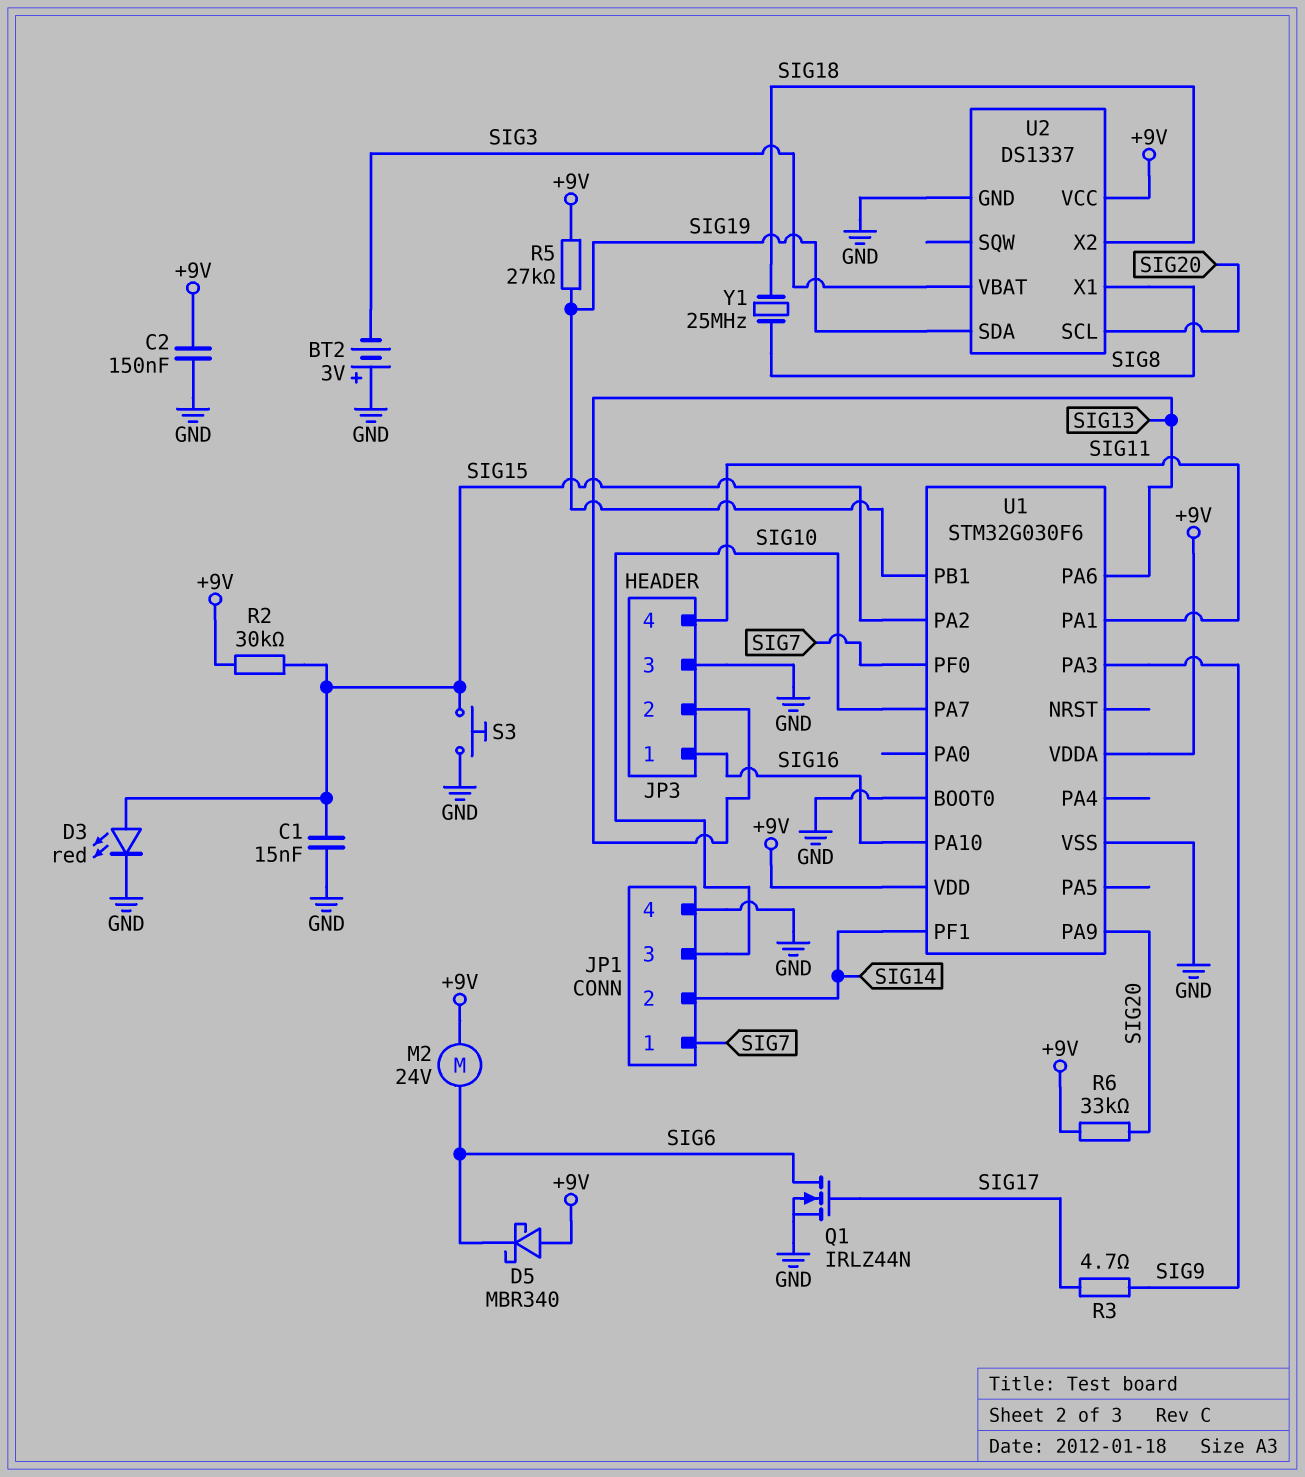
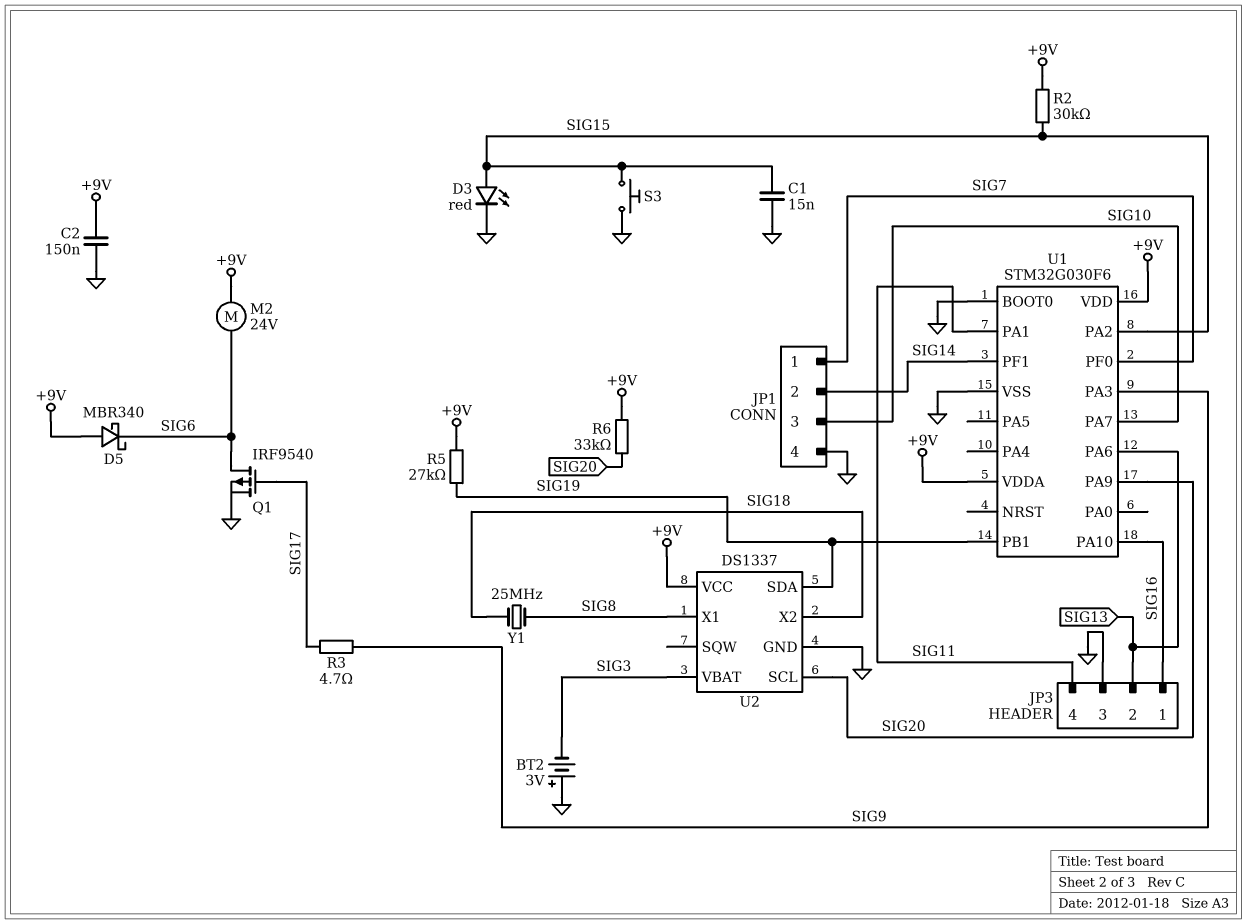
Q1: NMOS IRLZ44N (G SIG17, D SIG6, S GND) -> PMOS IRF9540 (G SIG17, D SIG6, S GND)

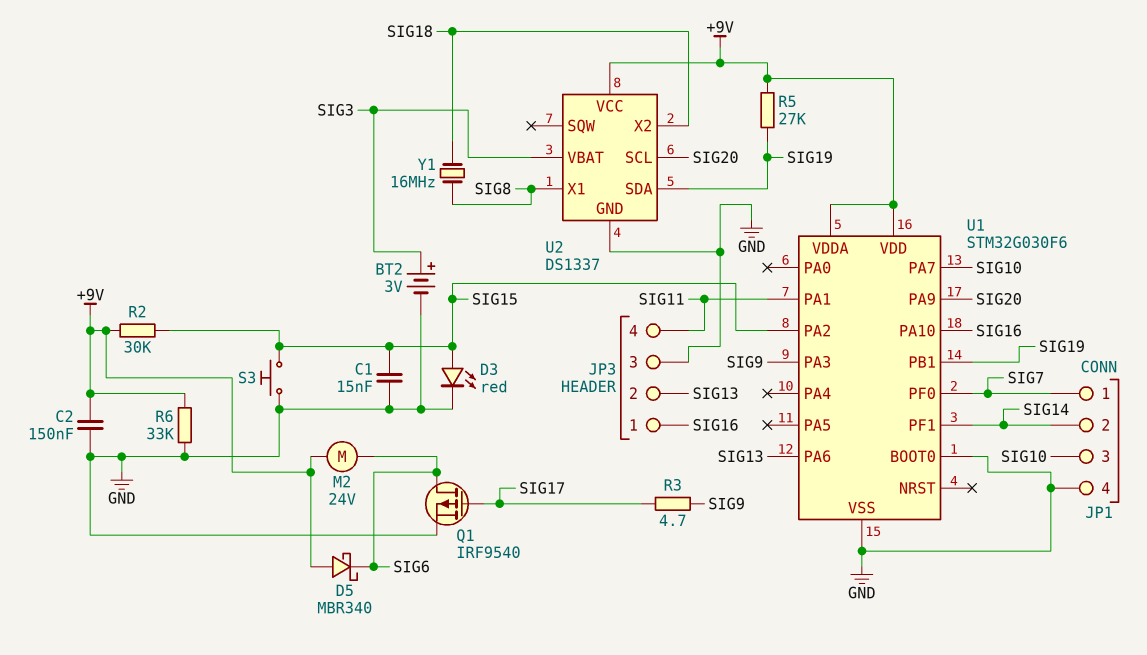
BT2: 3V (plus GND, minus SIG3) -> 3V (plus SIG3, minus GND)
R6: 33k (+9V, SIG20) -> 33k (+9V, GND)
Y1: 25MHz (SIG8, SIG18) -> 16MHz (SIG8, SIG18)

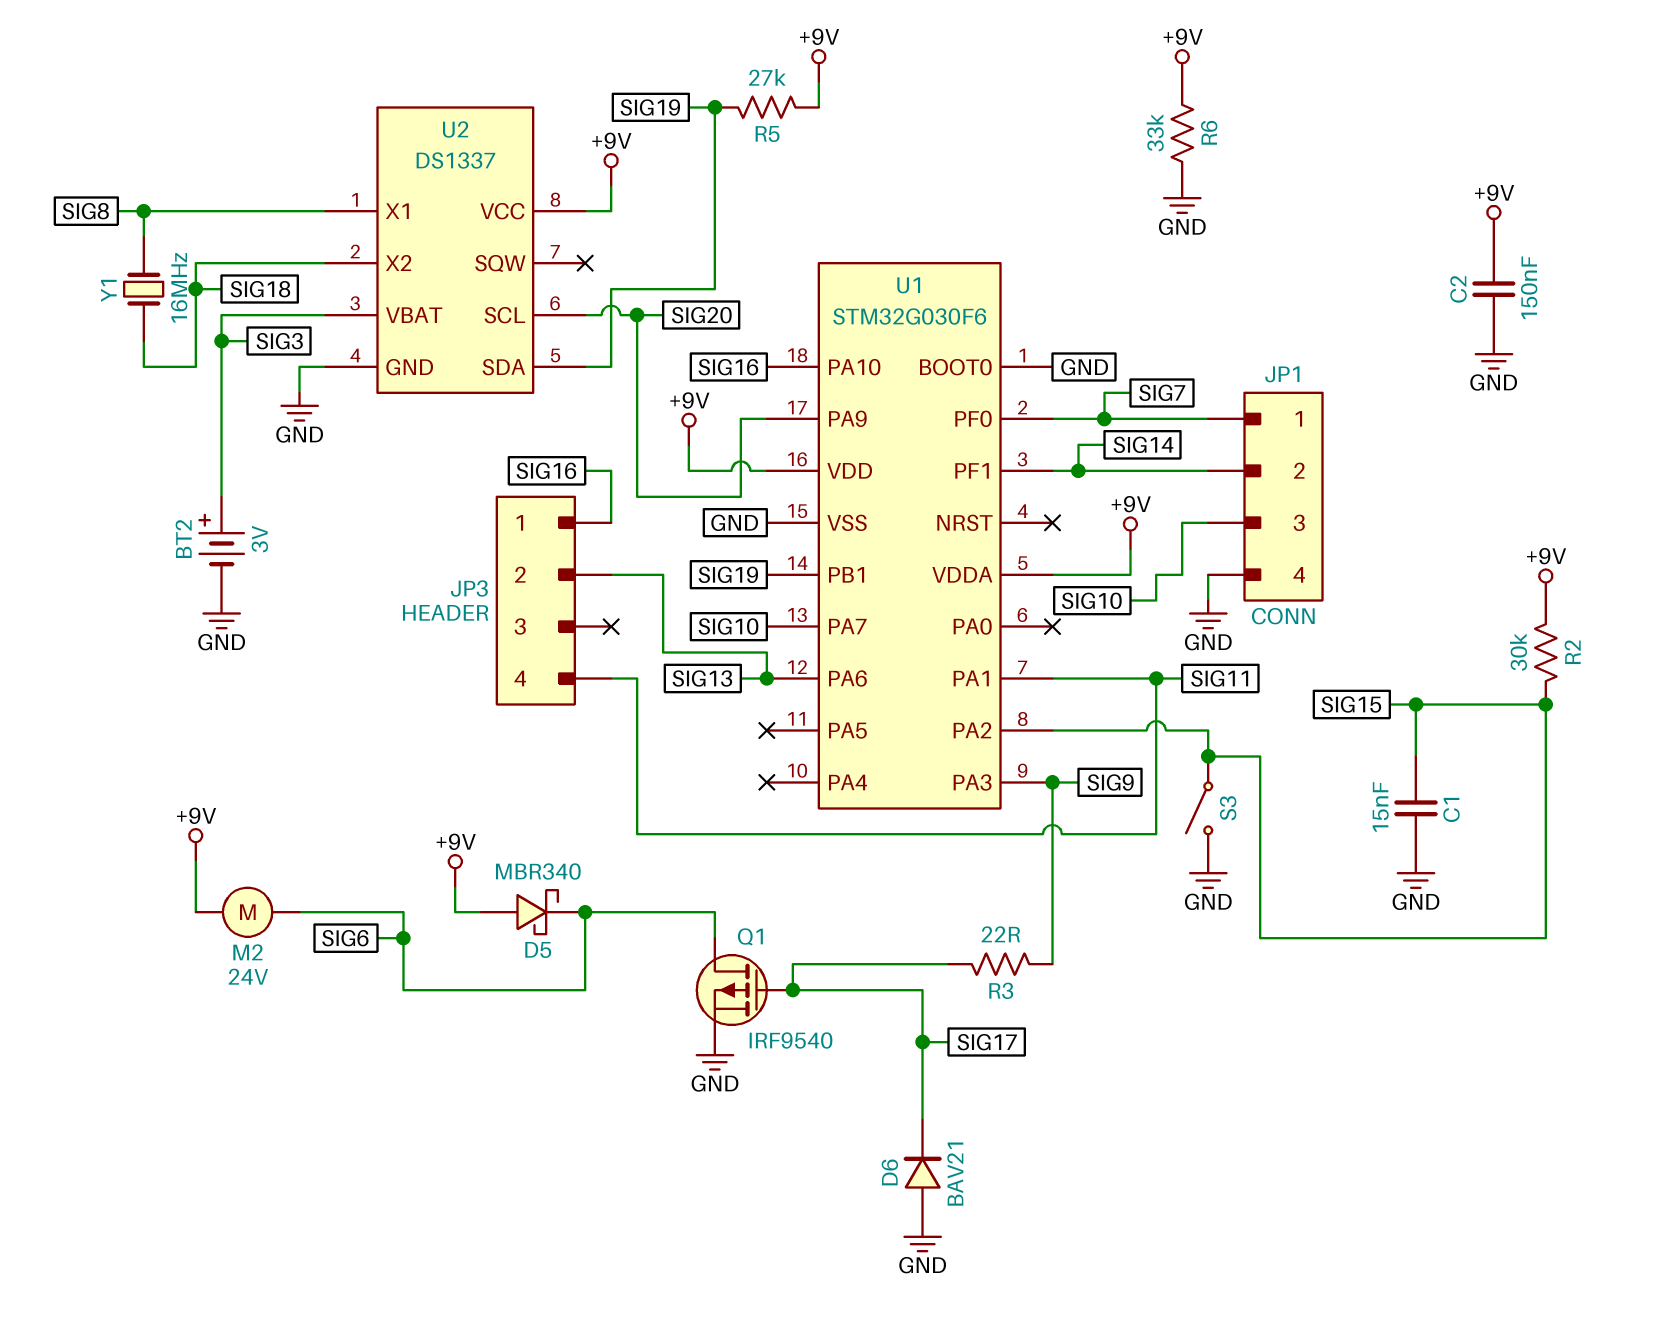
D3: LED red (A SIG15, K GND) -> none
D6: none -> diode BAV21 (A GND, K SIG17)
JP3 pin 3: GND -> none
R3: 4.7 (SIG9, SIG17) -> 22 (SIG9, SIG17)
S3: button (GND, SIG15) -> switch (GND, SIG15)

